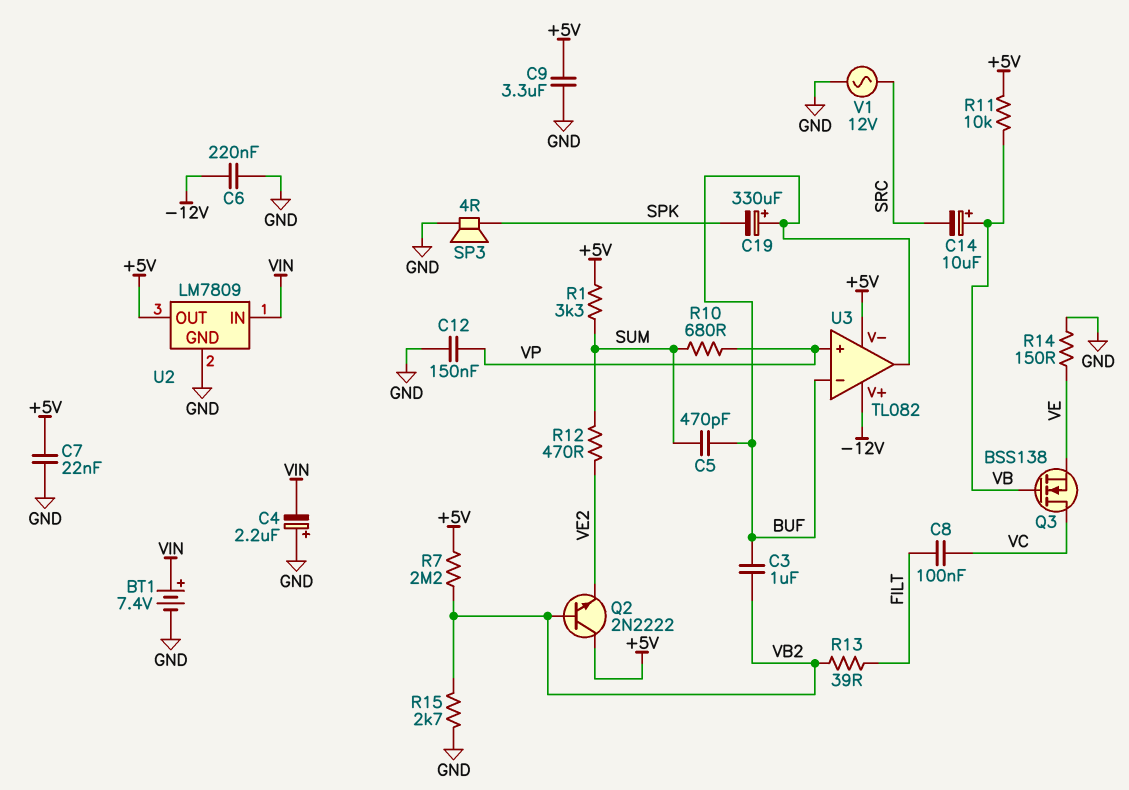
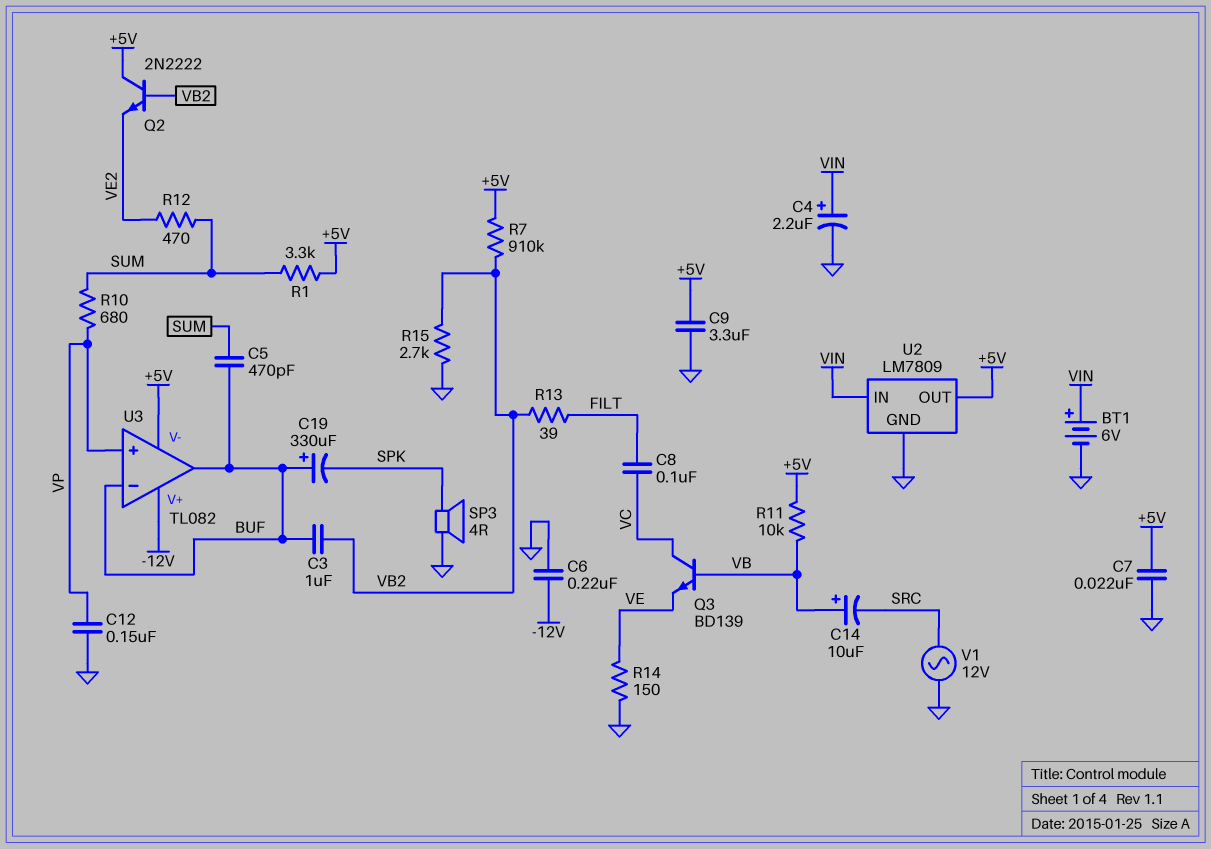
BT1: 7.4V (plus VIN, minus GND) -> 6V (plus VIN, minus GND)
C4: 2.2uF (plus GND, minus VIN) -> 2.2uF (plus VIN, minus GND)
Q3: NMOS BSS138 (G VB, D VC, S VE) -> NPN BD139 (B VB, C VC, E VE)
R7: 2.2M (+5V, VB2) -> 910k (+5V, VB2)

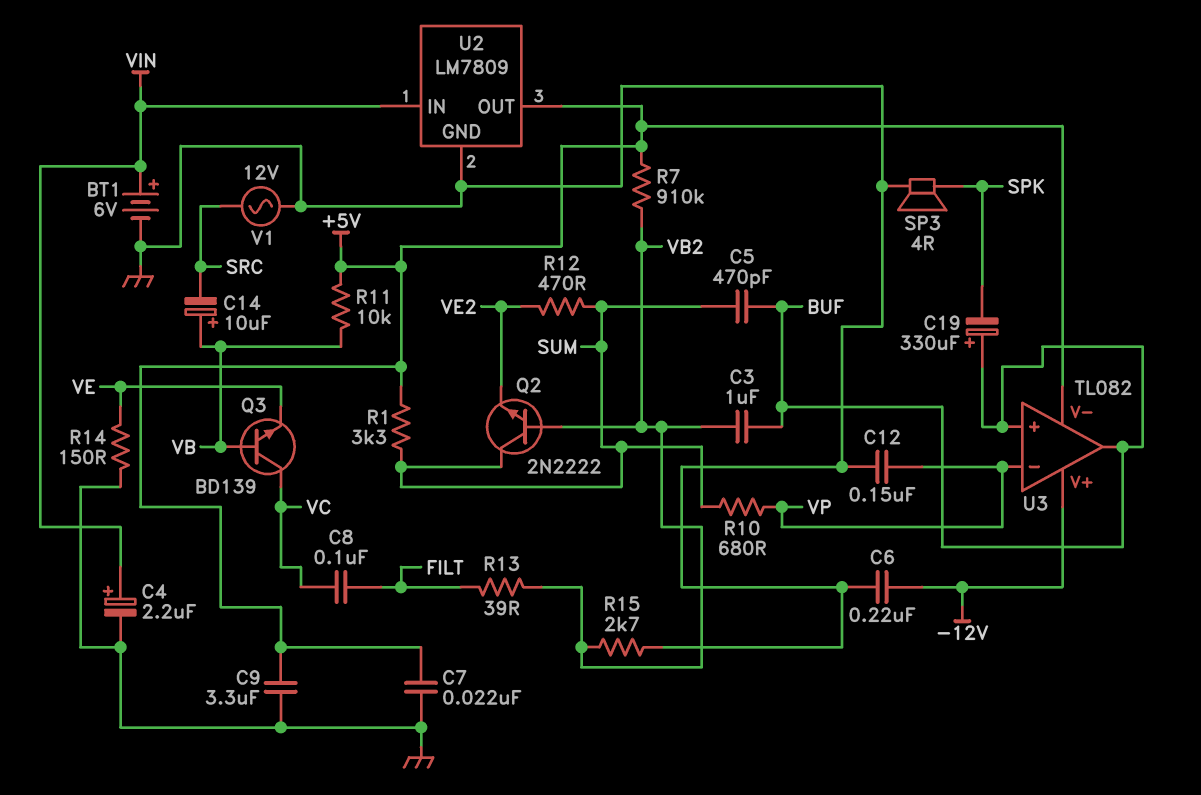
Q2: NPN 2N2222 (B VB2, C +5V, E VE2) -> NPN 2N2222 (B VB2, C SUM, E VE2)
U3 pin in+: VP -> BUF
U3 pin in-: BUF -> VP

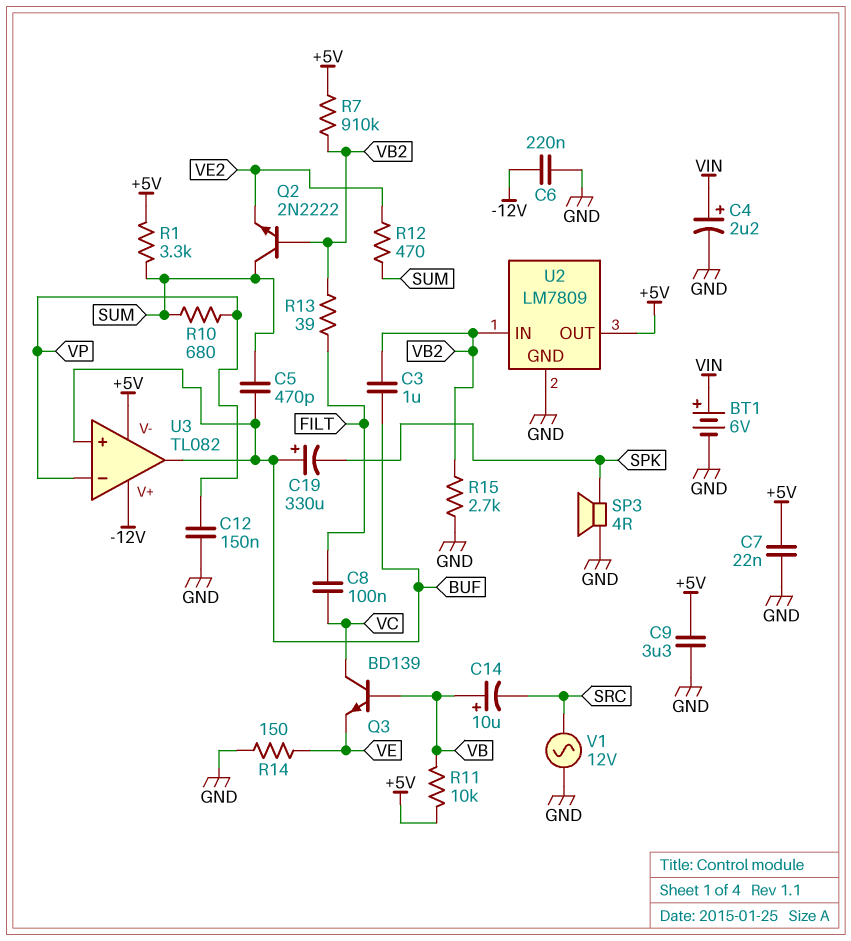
U2 pin IN: VIN -> VB2

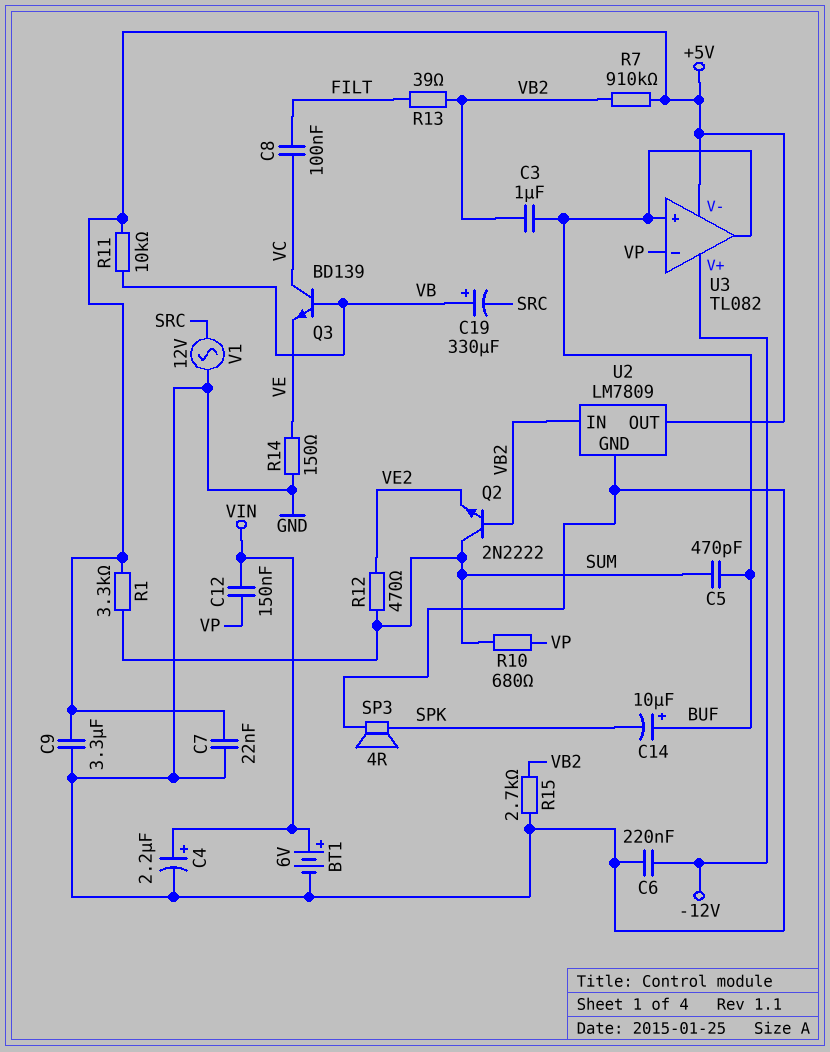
C12: 150nF (GND, VP) -> 150nF (VIN, VP)
C14: 10uF (plus VB, minus SRC) -> 10uF (plus BUF, minus SPK)
C19: 330uF (plus BUF, minus SPK) -> 330uF (plus VB, minus SRC)

